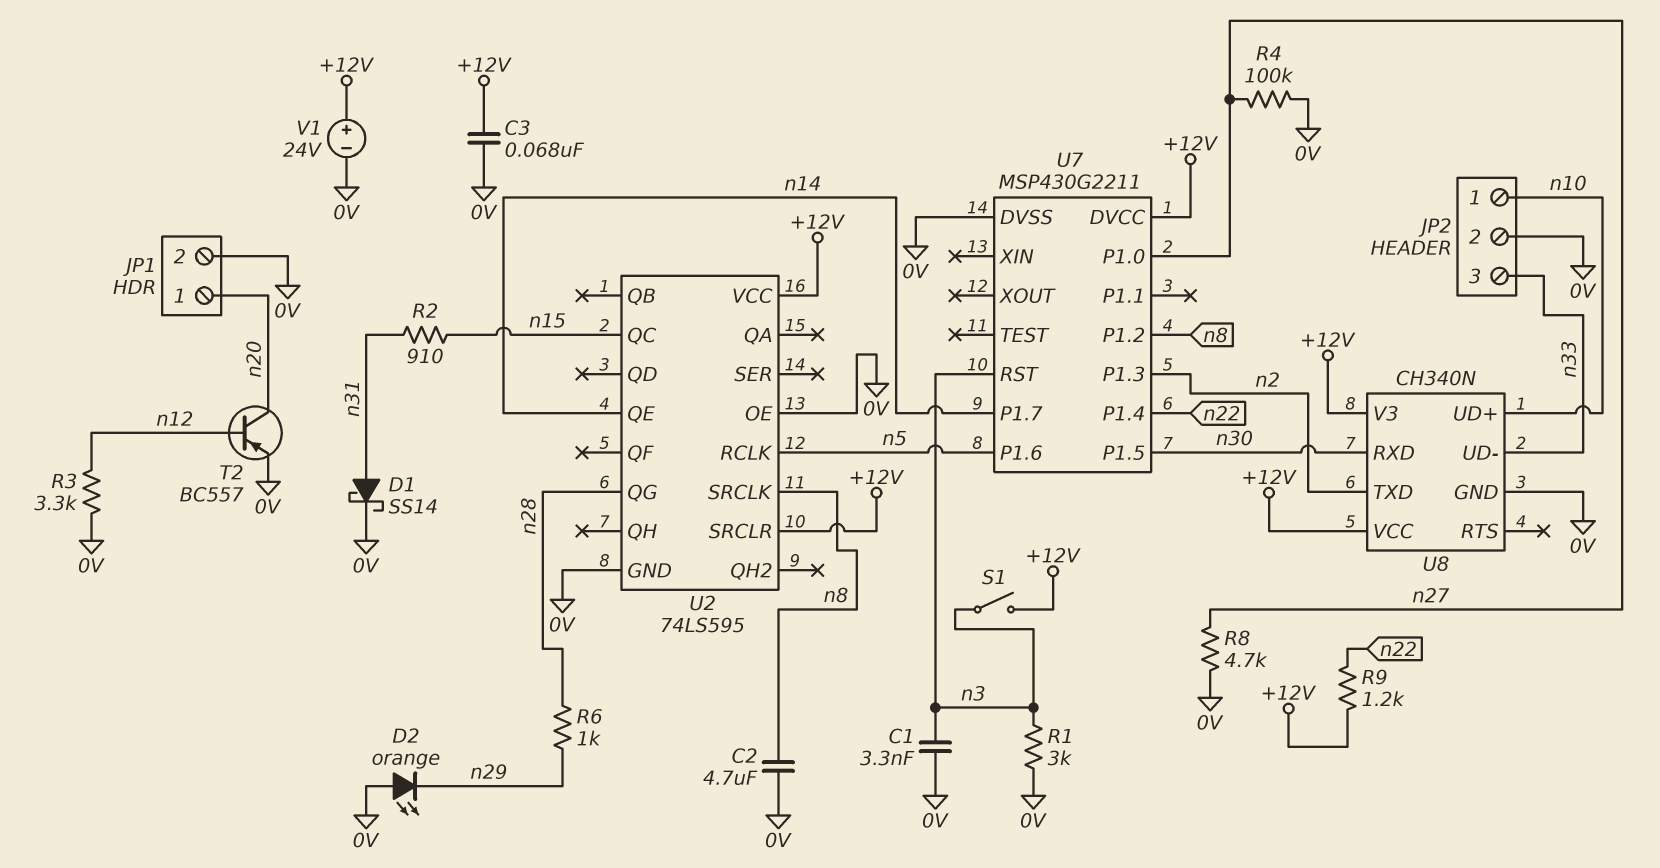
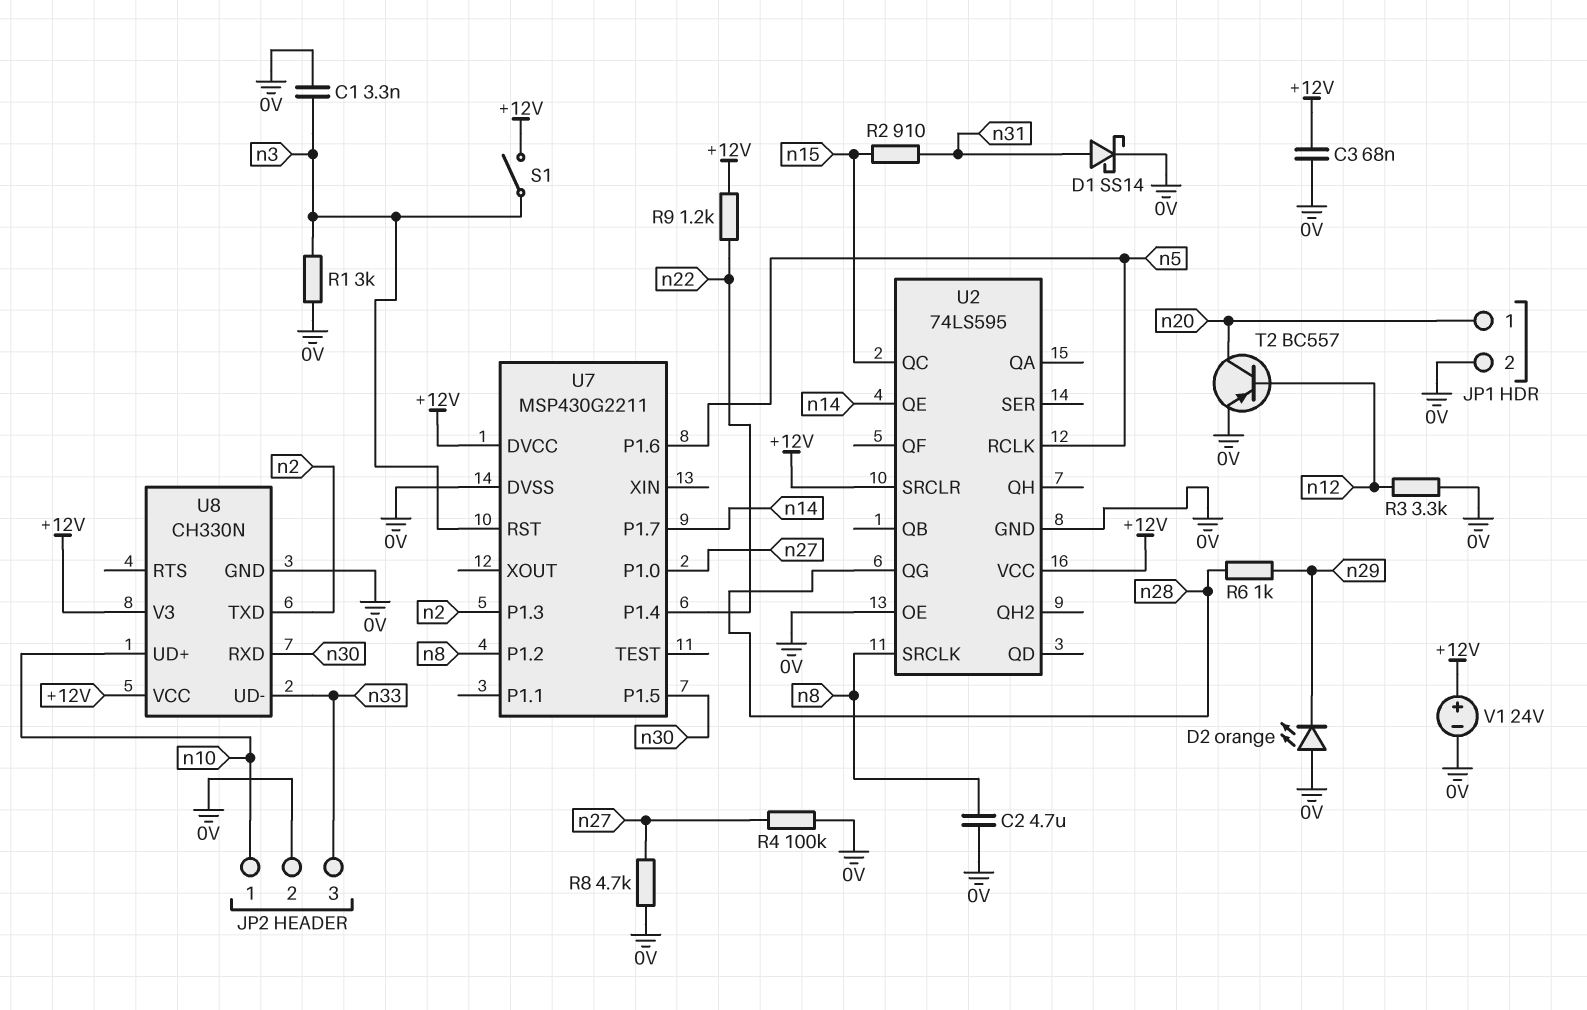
U8: CH340N -> CH330N

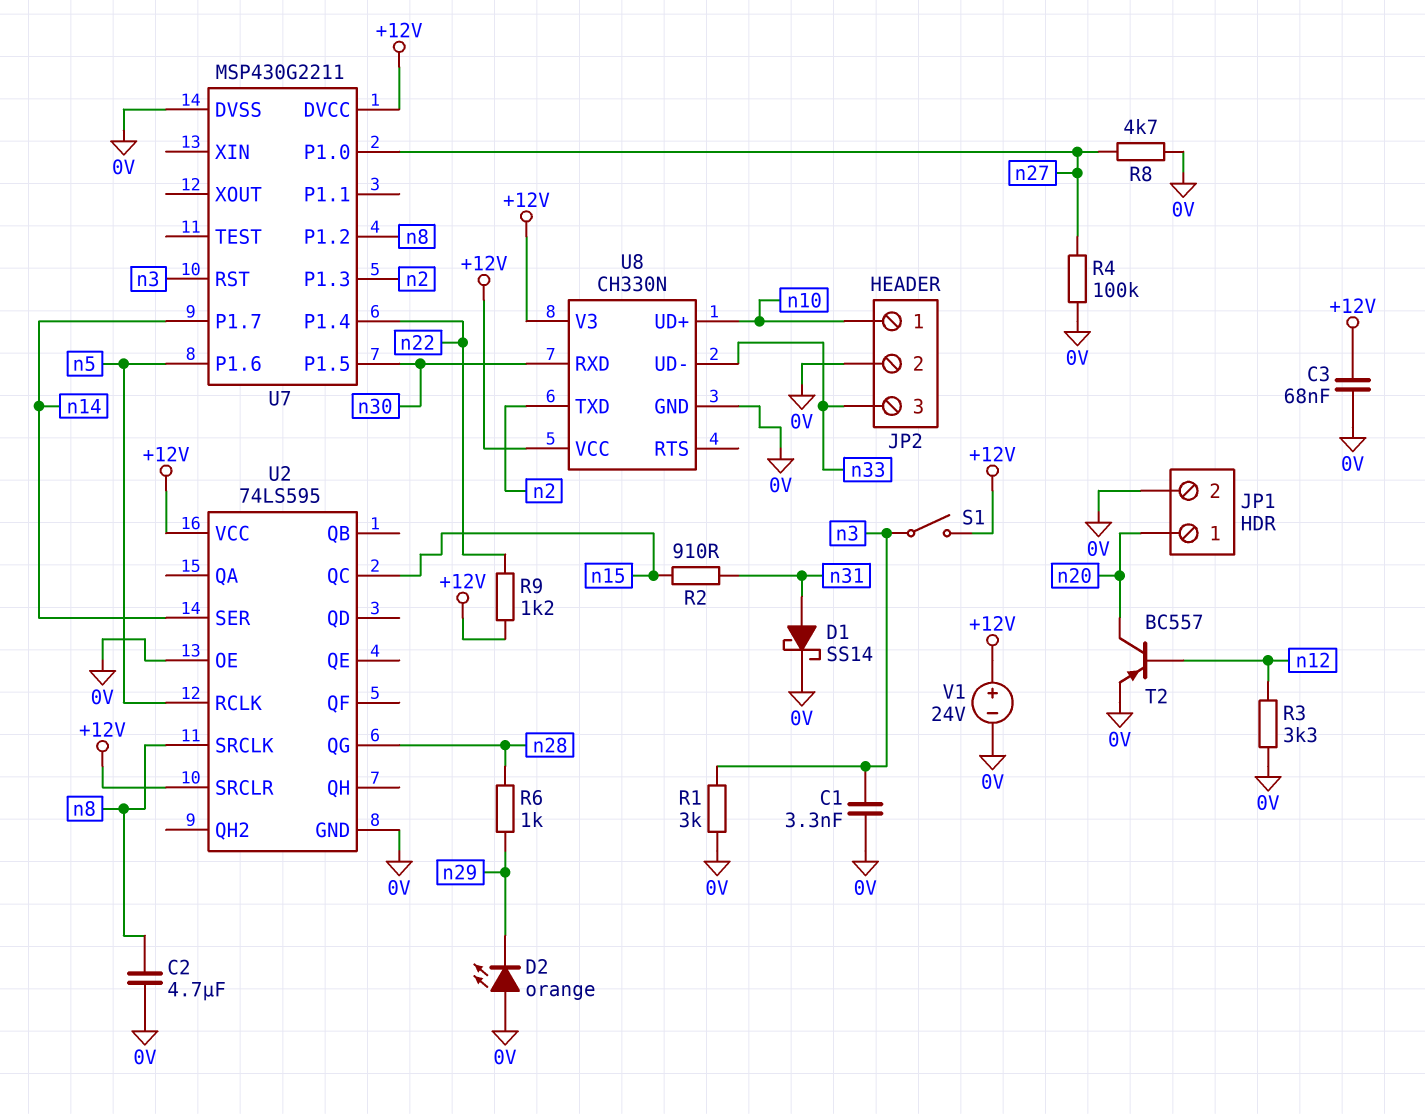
U2 pin QE: n14 -> none
U2 pin SER: none -> n14

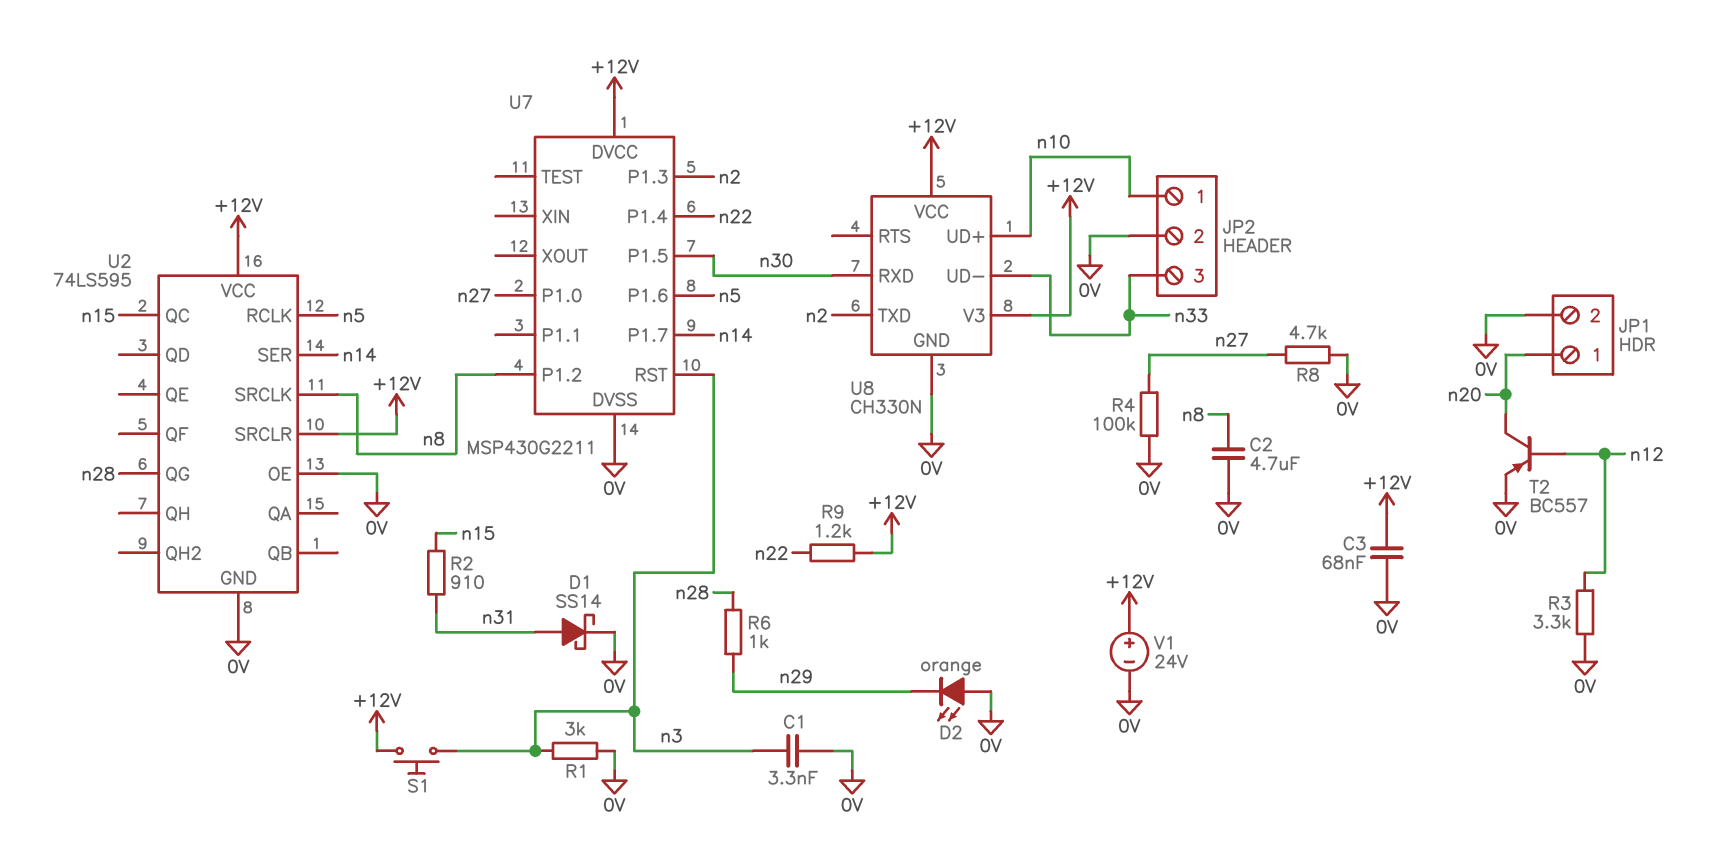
S1: switch (+12V, n3) -> button (+12V, n3)

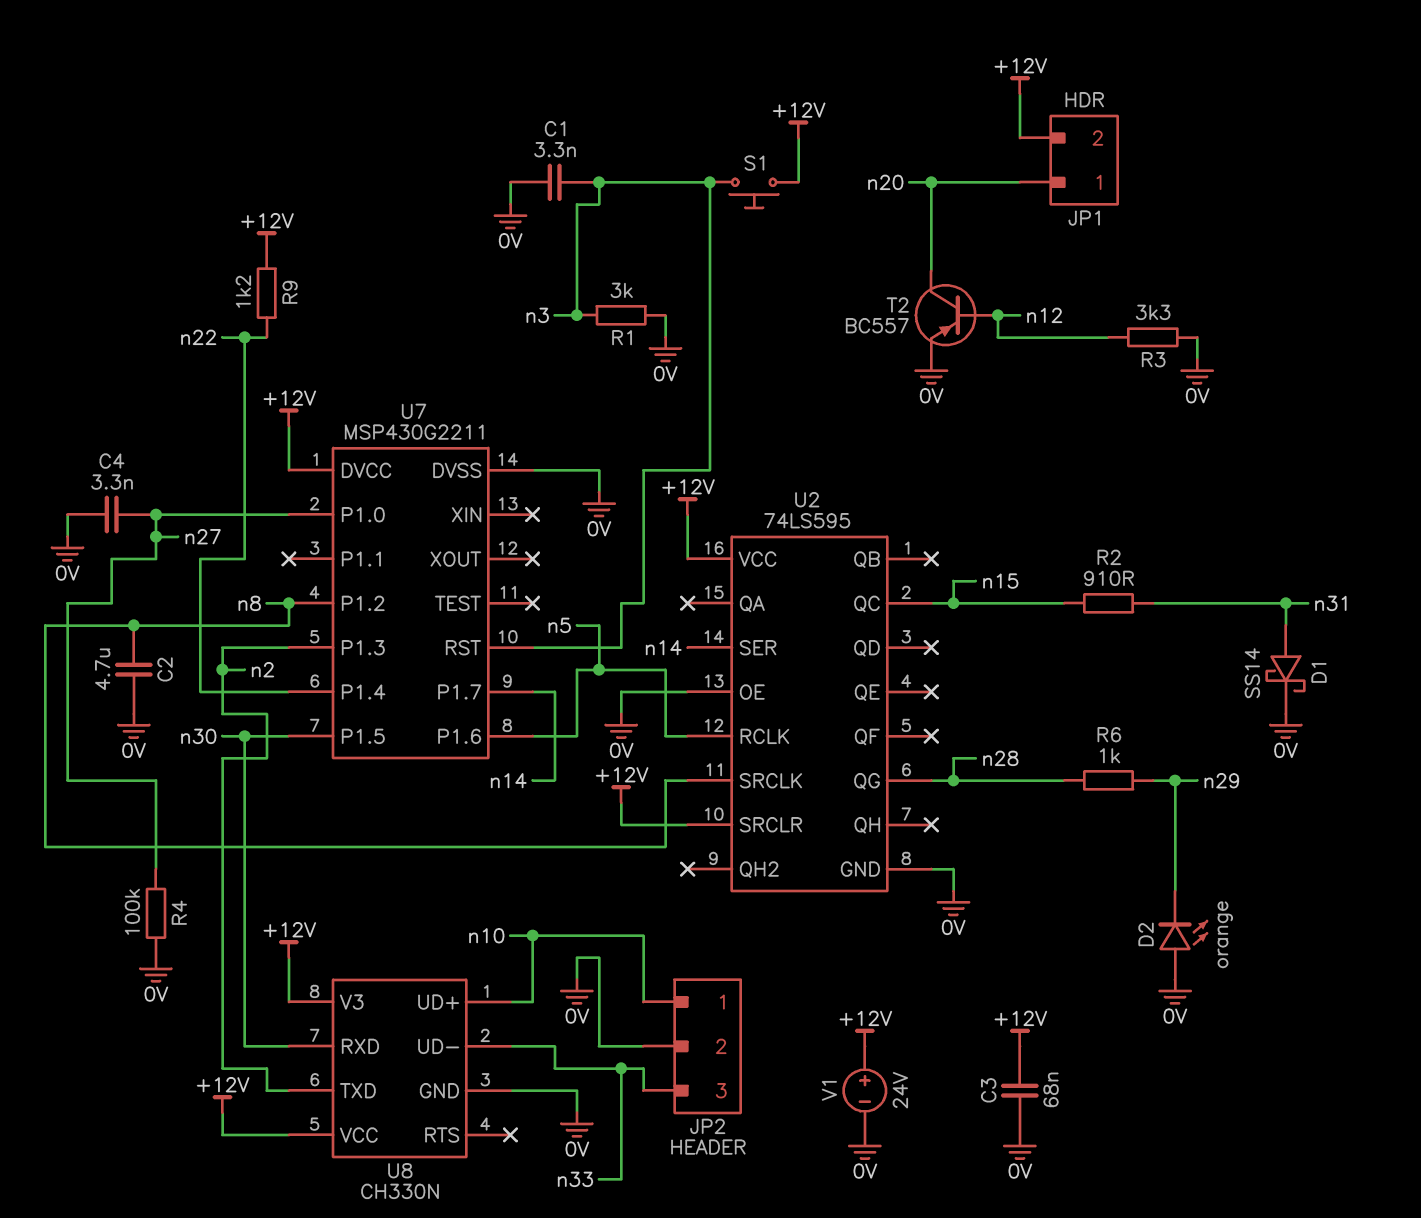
C4: none -> 3.3nF (0V, n27)
JP1 pin 2: 0V -> +12V
R8: 4.7k (0V, n27) -> none

